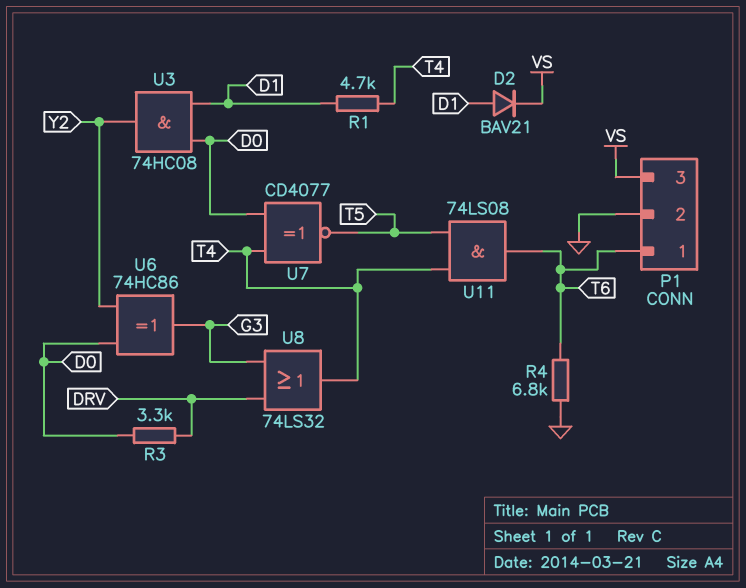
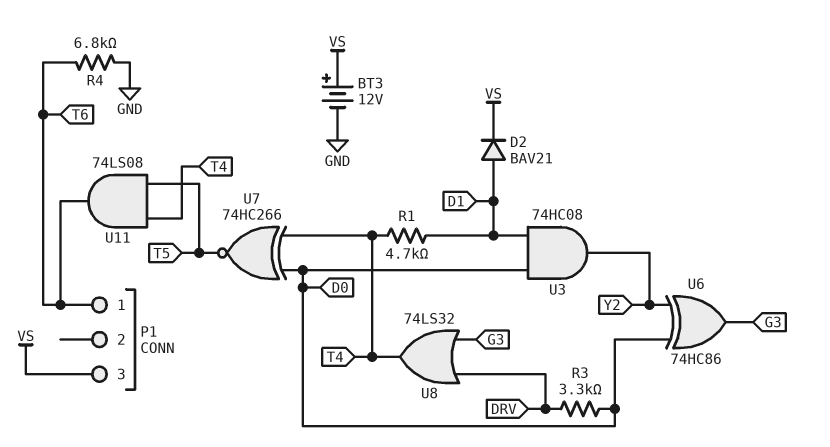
BT3: none -> 12V (plus VS, minus GND)
P1 pin 2: GND -> none
U7: XNOR CD4077 (in D0, in T4, out T5) -> XNOR 74HC266 (in D0, in T4, out T5)

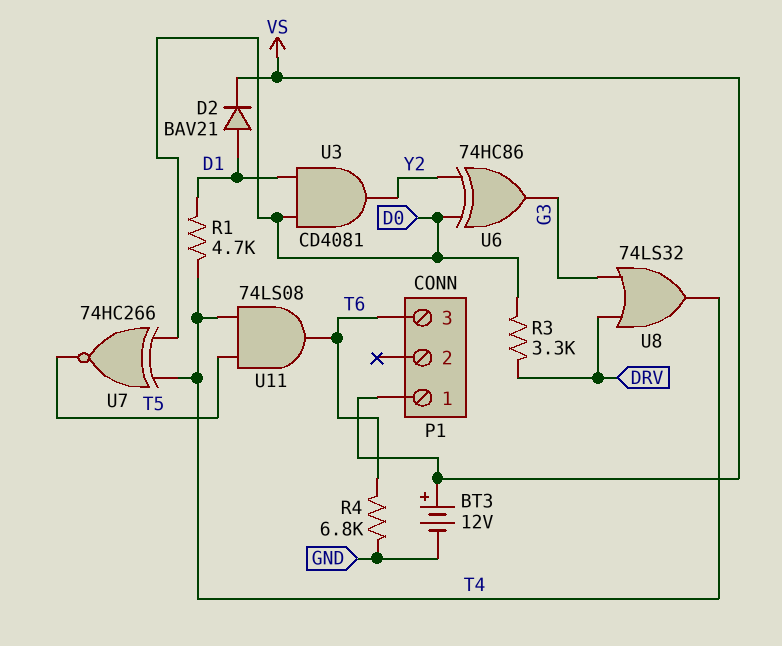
P1 pin 1: T6 -> VS
P1 pin 3: VS -> T6
U3: AND 74HC08 (in D0, in D1, out Y2) -> AND CD4081 (in D0, in D1, out Y2)

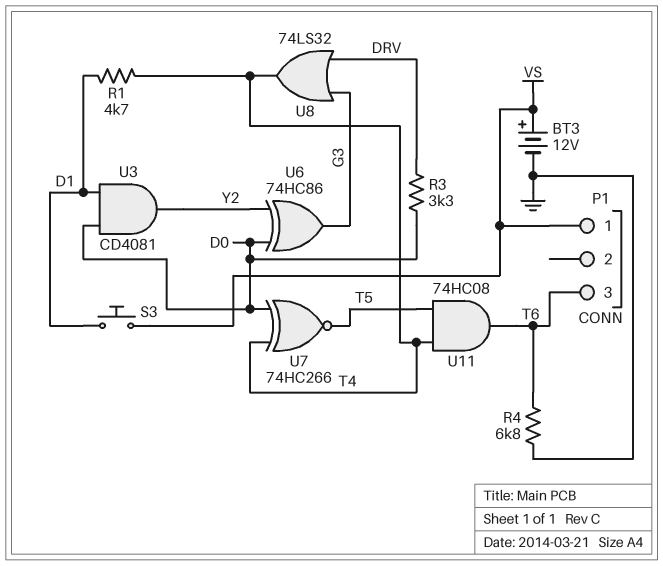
D2: diode BAV21 (A D1, K VS) -> none
S3: none -> button (D1, VS)
U11: AND 74LS08 (in T4, in T5, out T6) -> AND 74HC08 (in T4, in T5, out T6)

